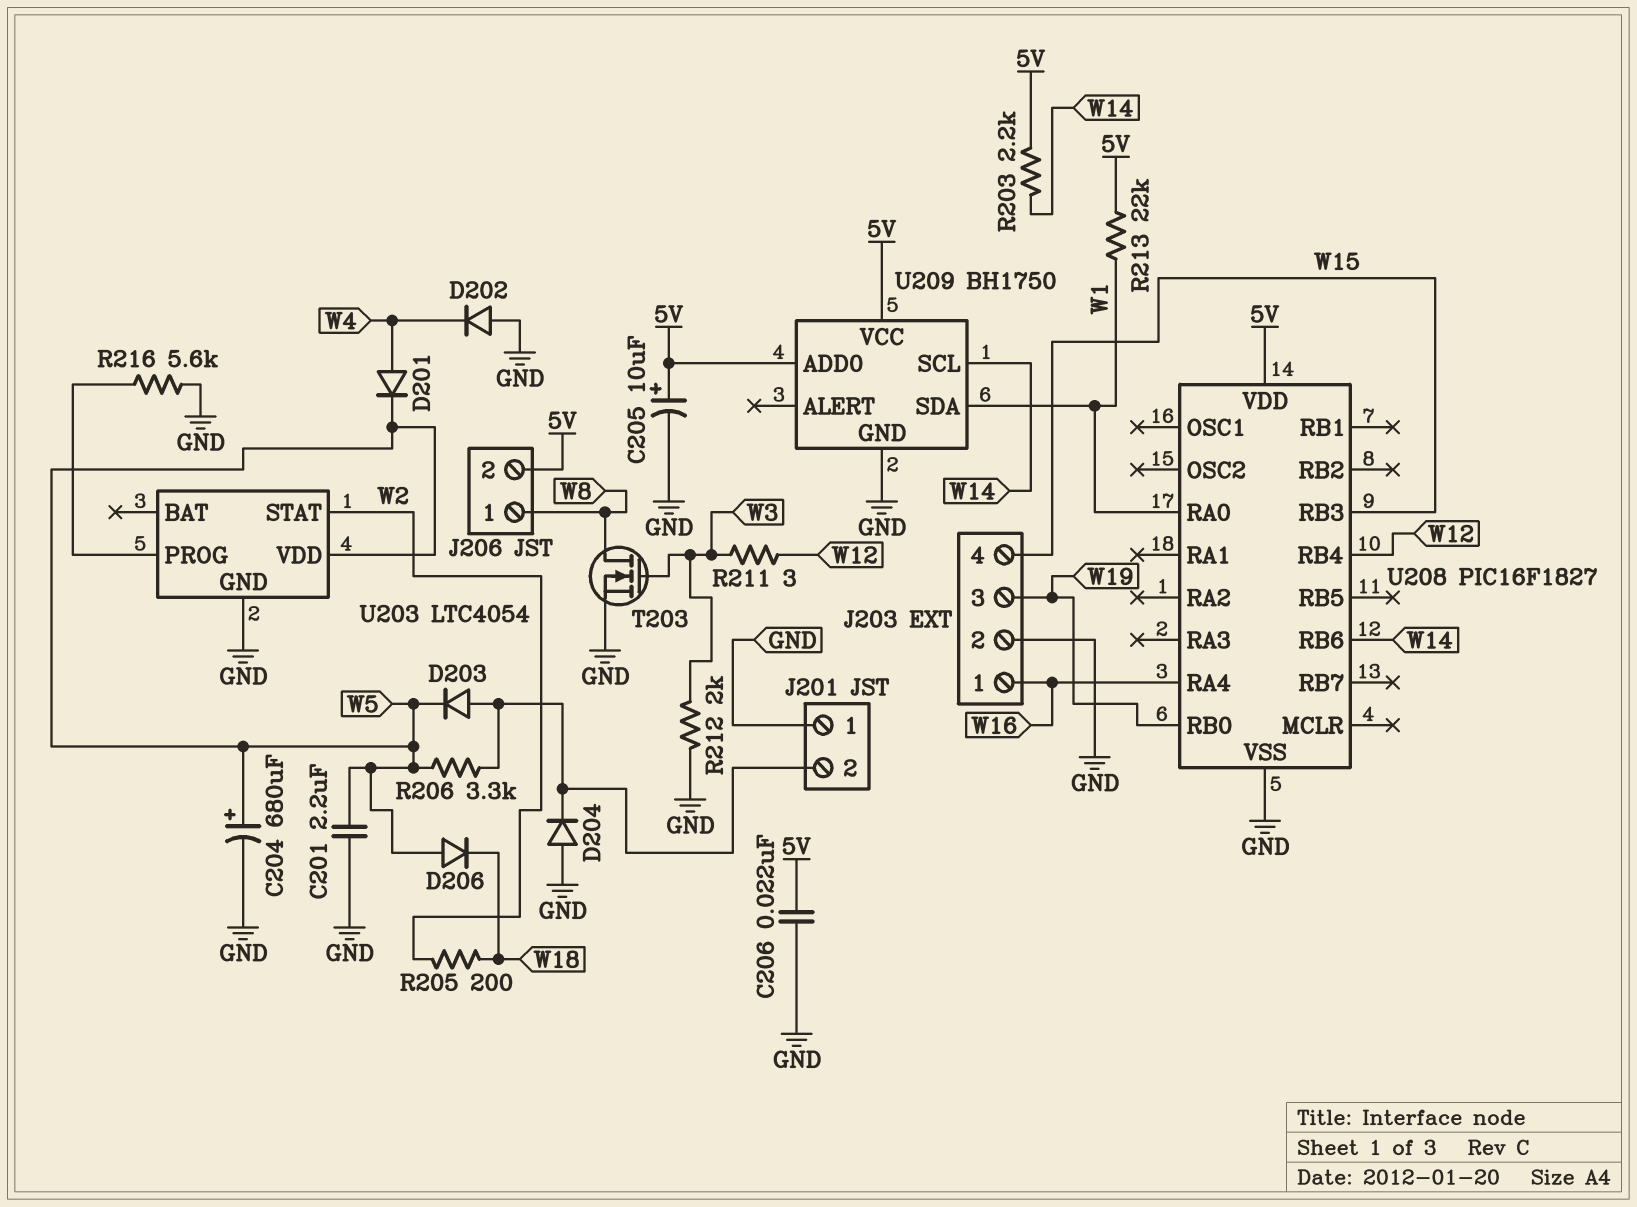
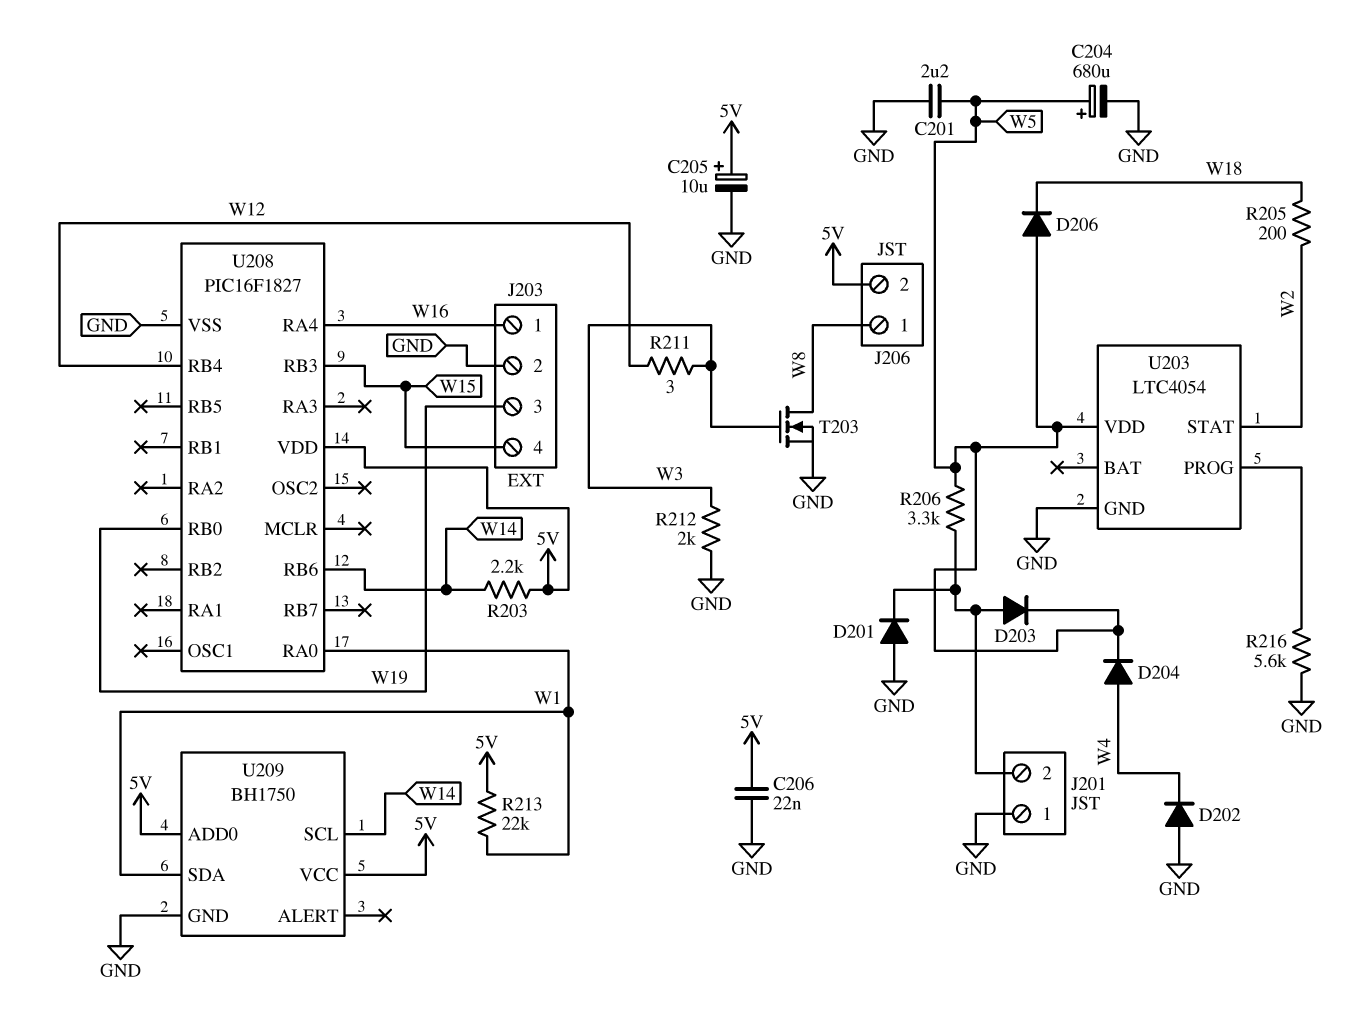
D201: diode (A W4, K W5) -> diode (A GND, K J201/2)
D204: diode (A GND, K J201/2) -> diode (A W4, K W5)

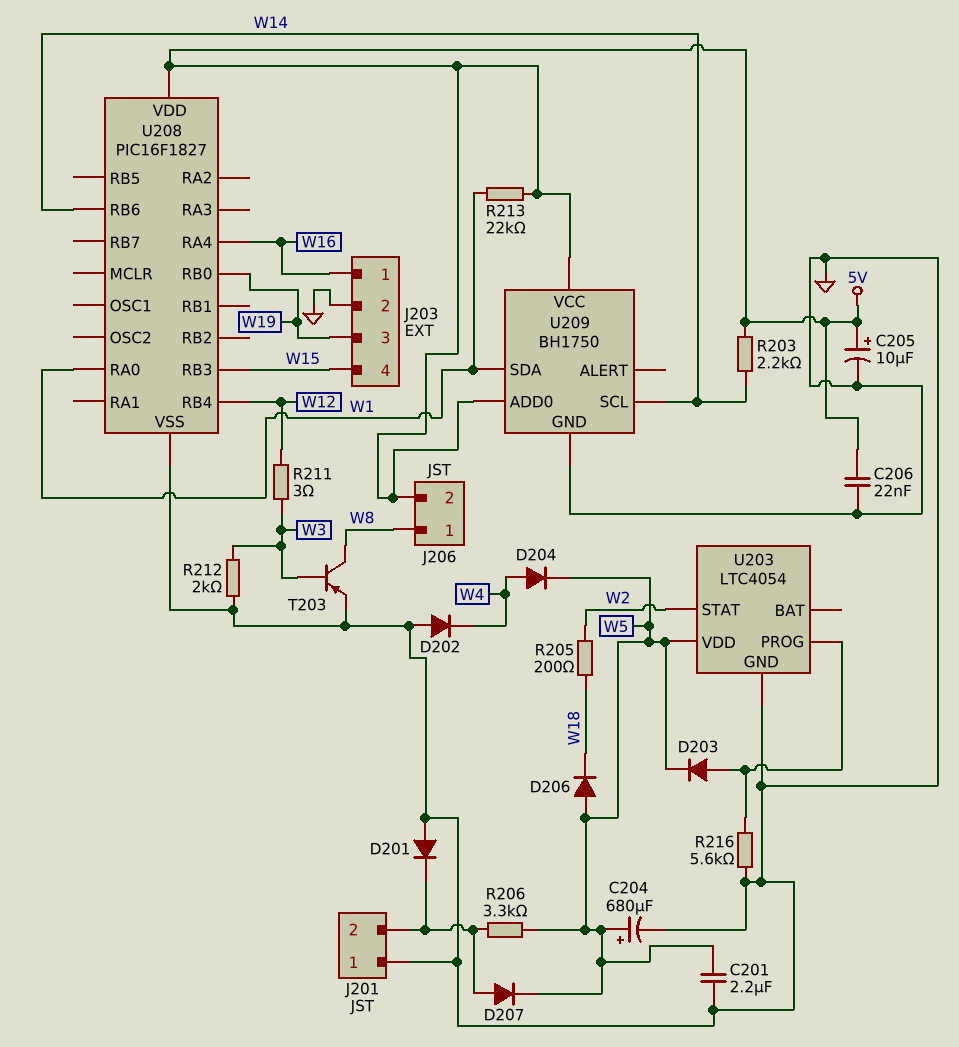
D203: diode (A J201/2, K W5) -> diode (A U203/PROG, K W5)
D207: none -> diode (A J201/2, K W5)
T203: NMOS (G W3, D W8, S GND) -> PNP (B W3, C W8, E GND)

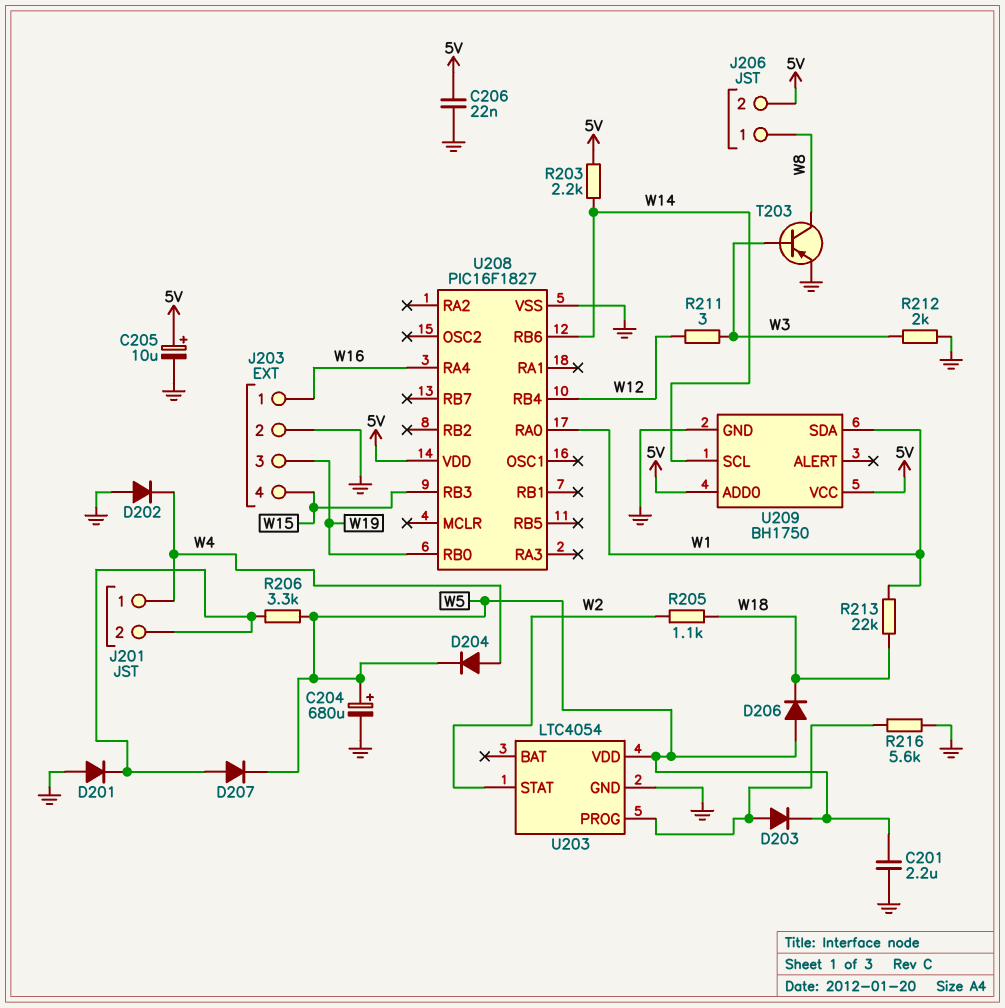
J201 pin 1: GND -> W4
R205: 200 (W2, W18) -> 1.1k (W2, W18)
R213: 22k (5V, W1) -> 22k (W1, W18)

